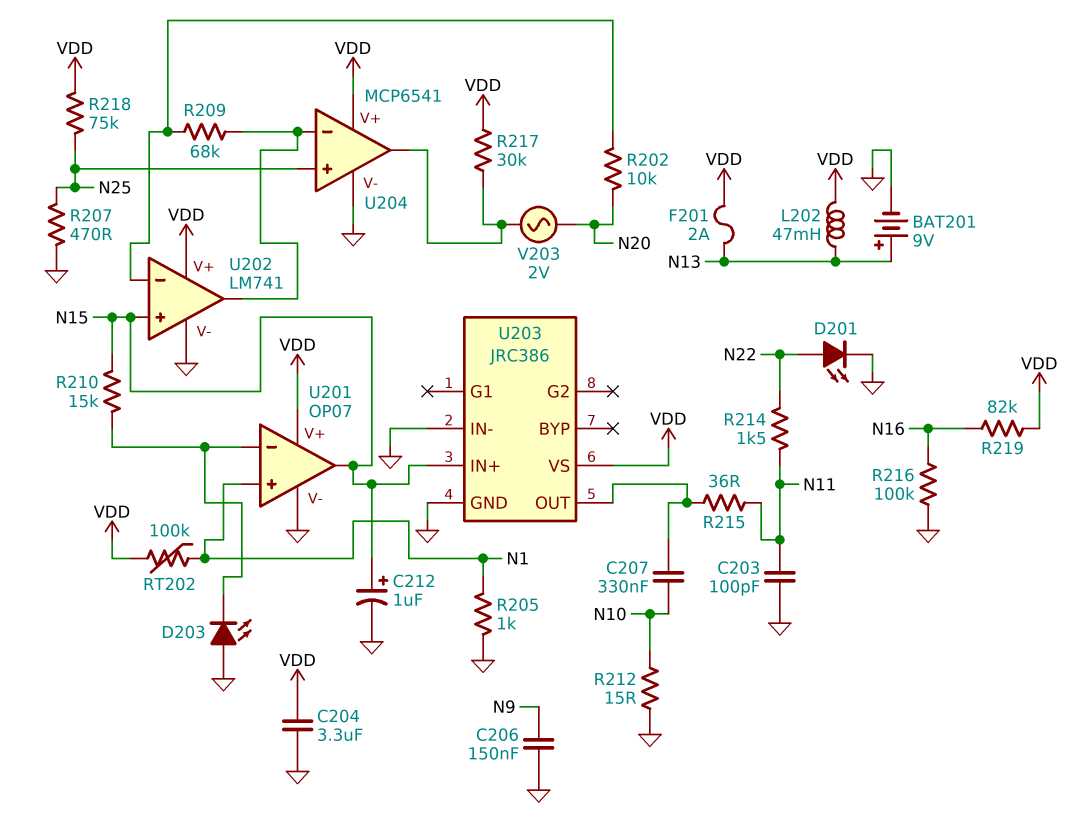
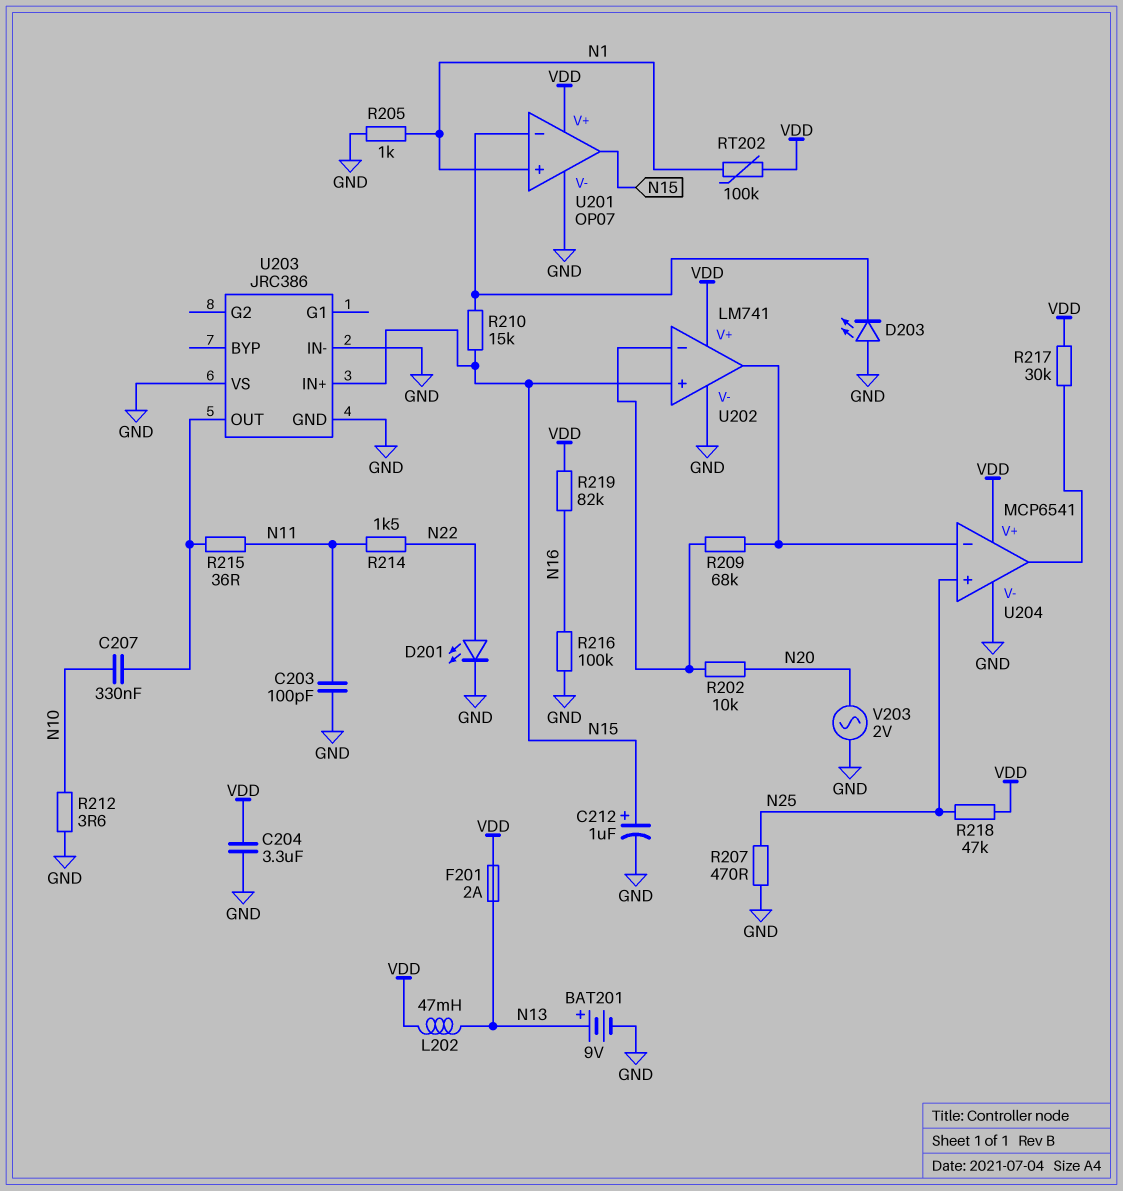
C206: 150nF (GND, N9) -> none
R212: 15 (GND, N10) -> 3.6 (GND, N10)
R218: 75k (N25, VDD) -> 47k (N25, VDD)
U203 pin VS: VDD -> GND
V203: AC 2V (N20, U204/out) -> AC 2V (GND, N20)

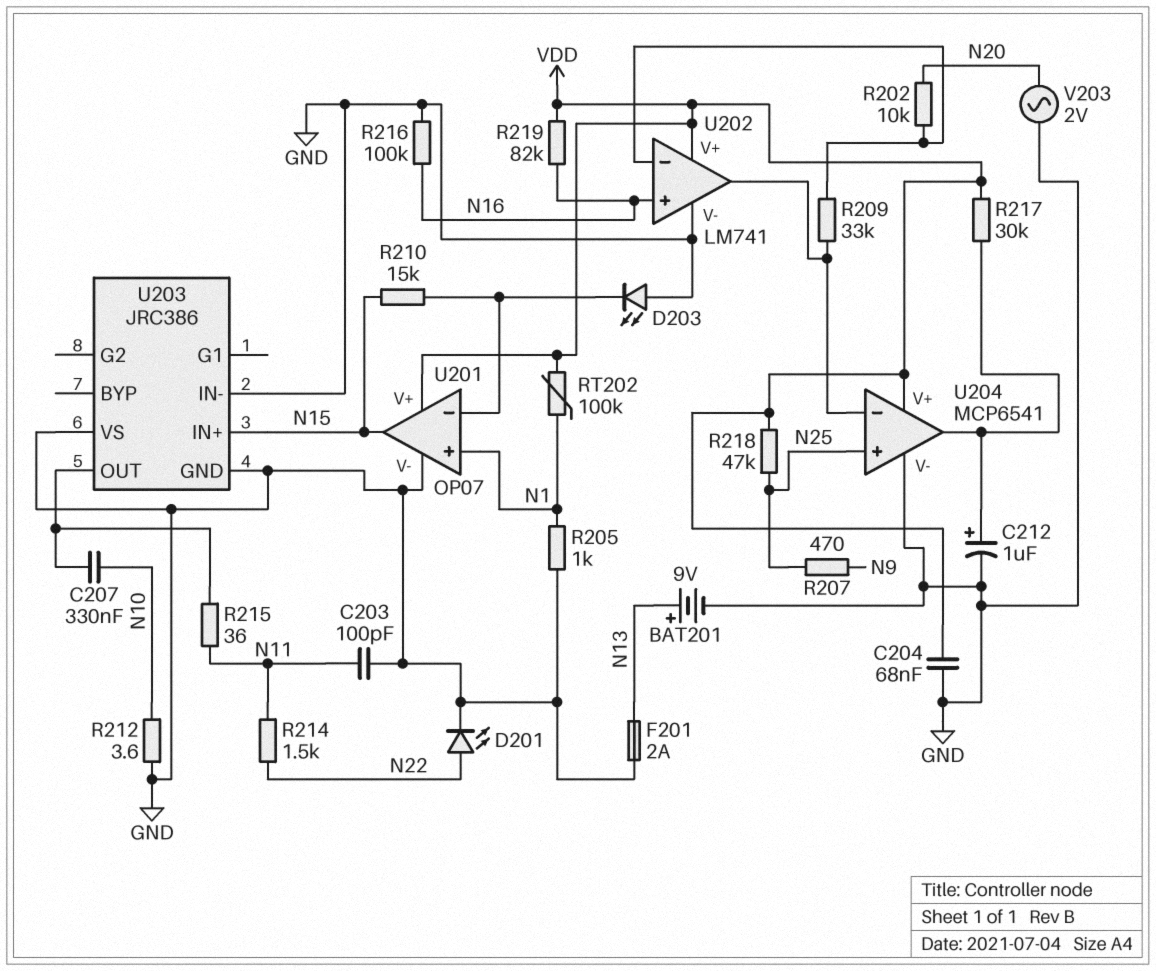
C204: 3.3uF (GND, VDD) -> 68nF (GND, VDD)
C212: 1uF (plus N15, minus GND) -> 1uF (plus U204/out, minus GND)
F201: 2A (N13, VDD) -> 2A (GND, N13)
L202: 47mH (N13, VDD) -> none
R207: 470 (GND, N25) -> 470 (N9, N25)
R209: 68k (U202/in-, U202/out) -> 33k (U202/in-, U202/out)
U202 pin in+: N15 -> N16

